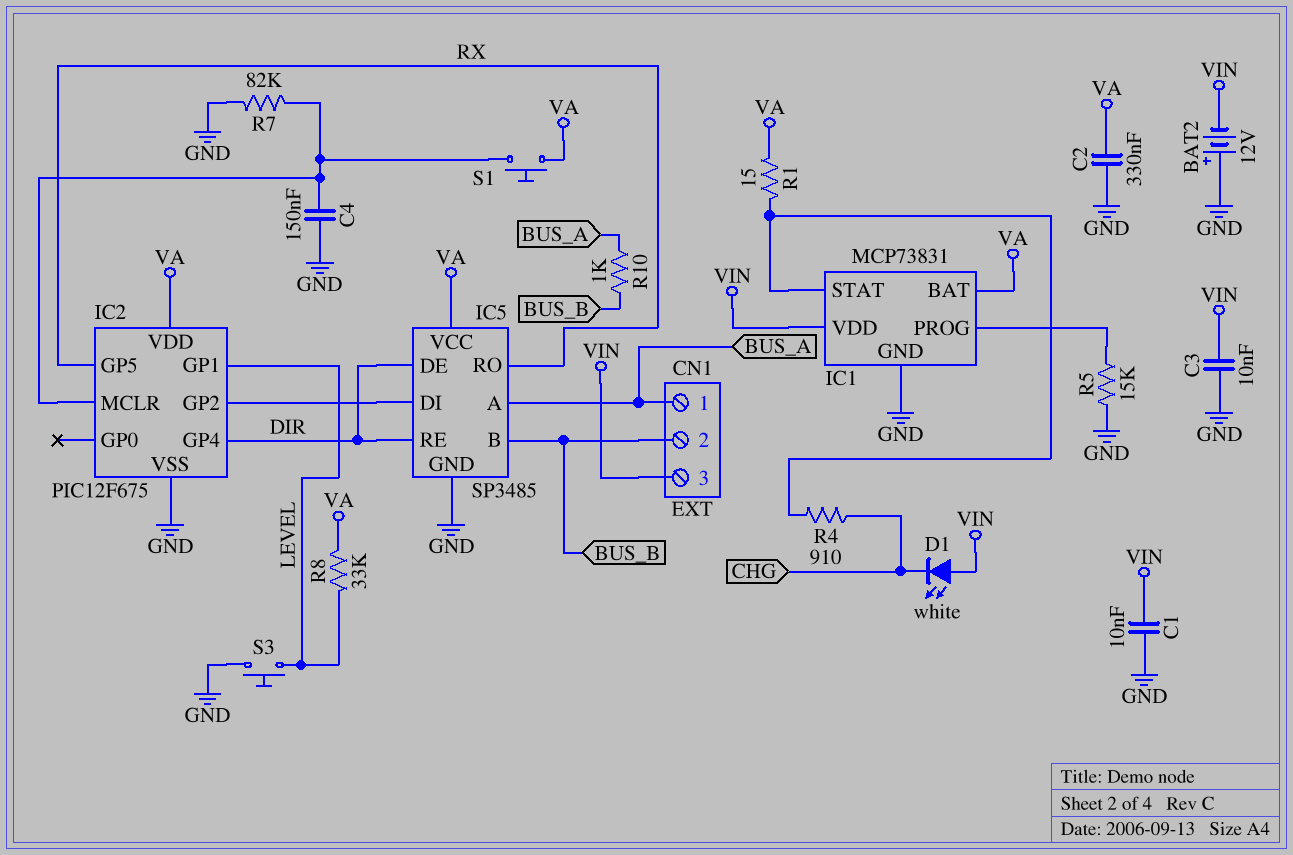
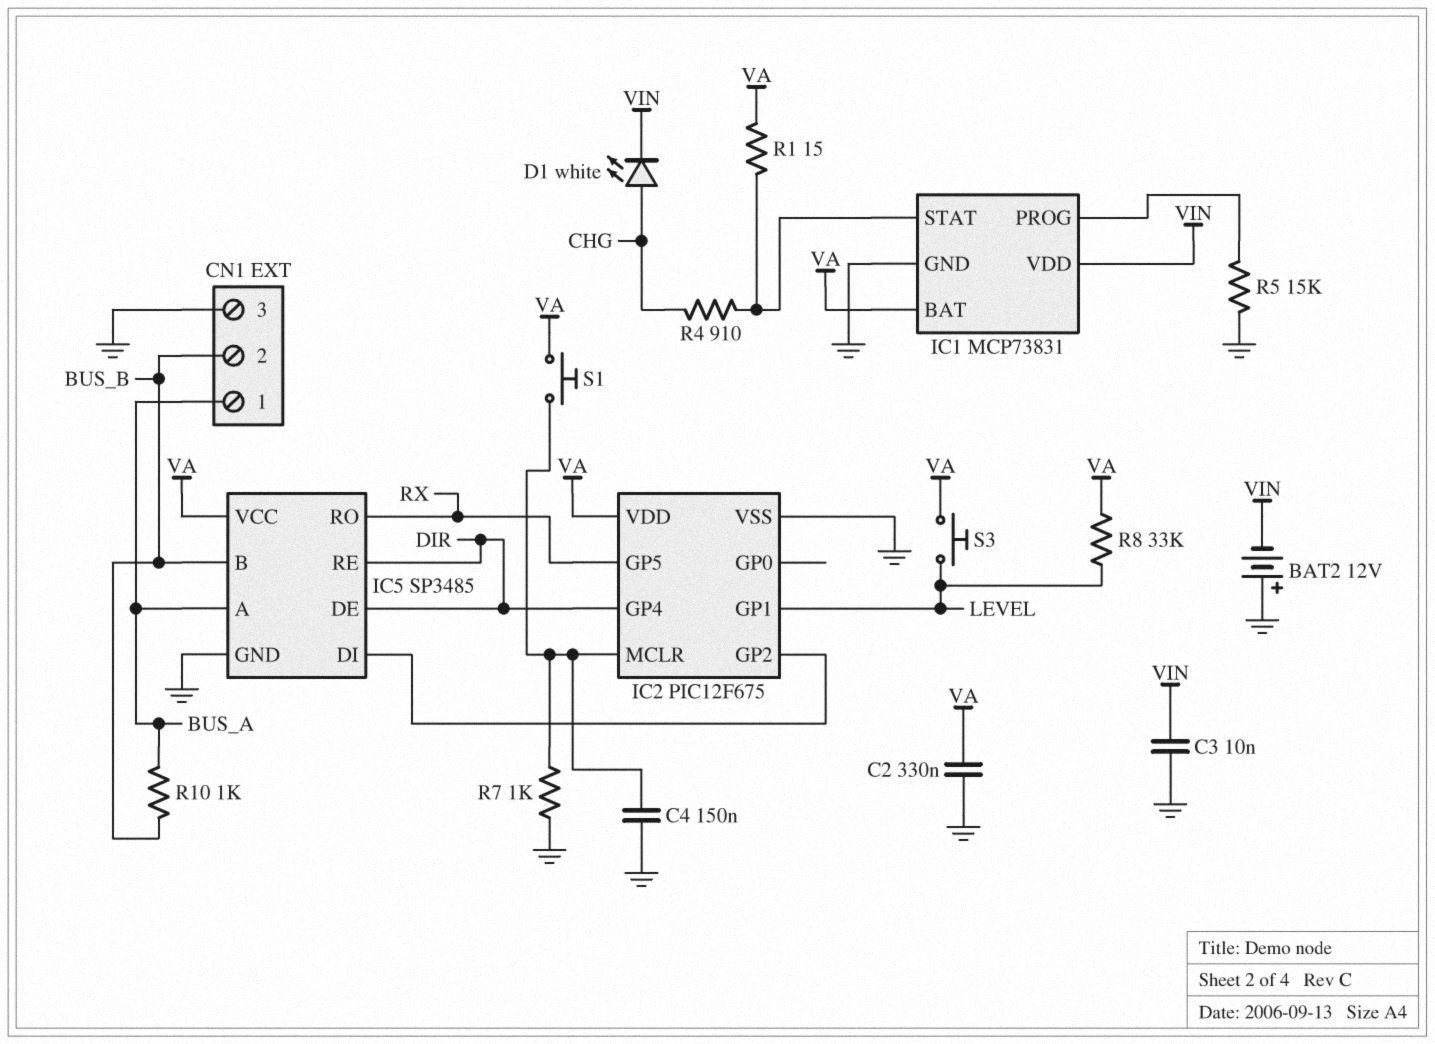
C1: 10nF (GND, VIN) -> none
CN1 pin 3: VIN -> GND
D1: LED white (A VIN, K CHG) -> LED white (A CHG, K VIN)
R7: 82k (GND, IC2/MCLR) -> 1k (GND, IC2/MCLR)
S3: button (GND, LEVEL) -> button (LEVEL, VA)

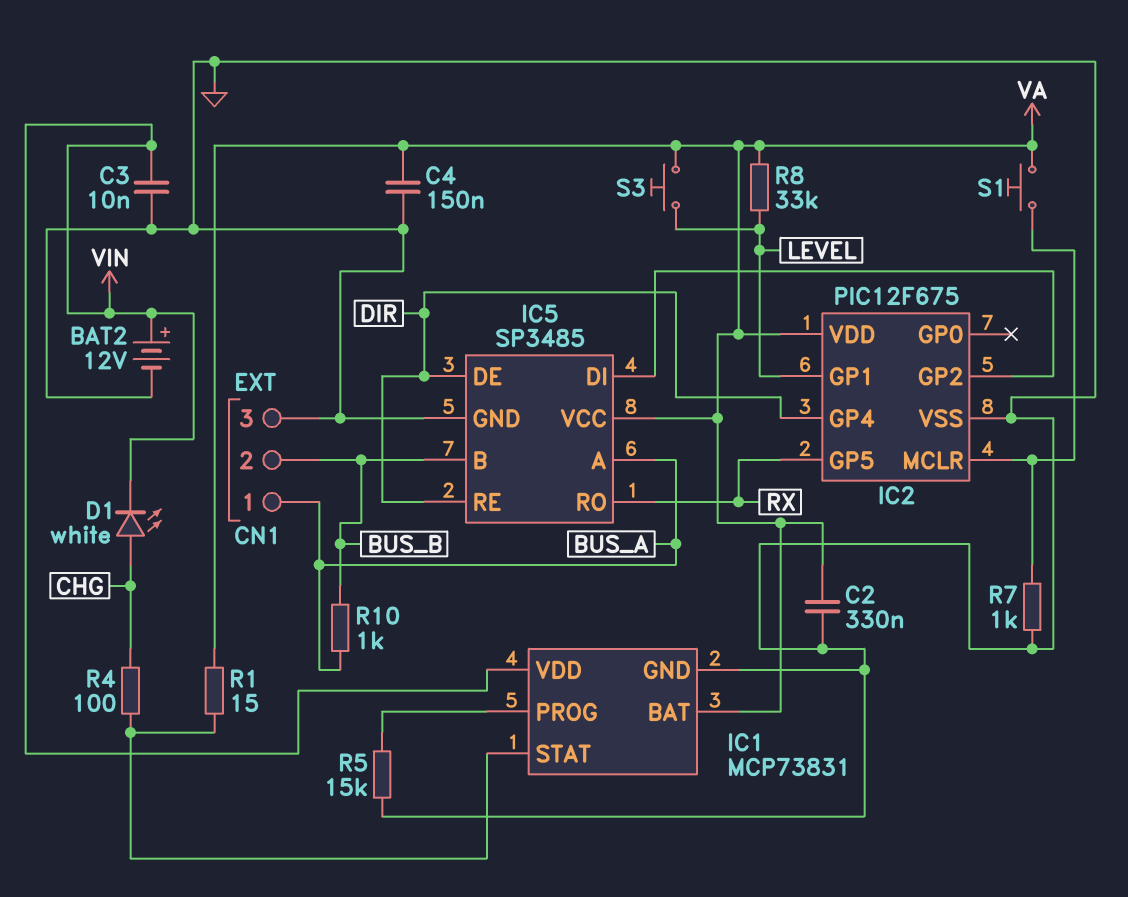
BAT2: 12V (plus GND, minus VIN) -> 12V (plus VIN, minus GND)
C4: 150nF (GND, IC2/MCLR) -> 150nF (GND, VA)
R4: 910 (CHG, IC1/STAT) -> 100 (CHG, IC1/STAT)

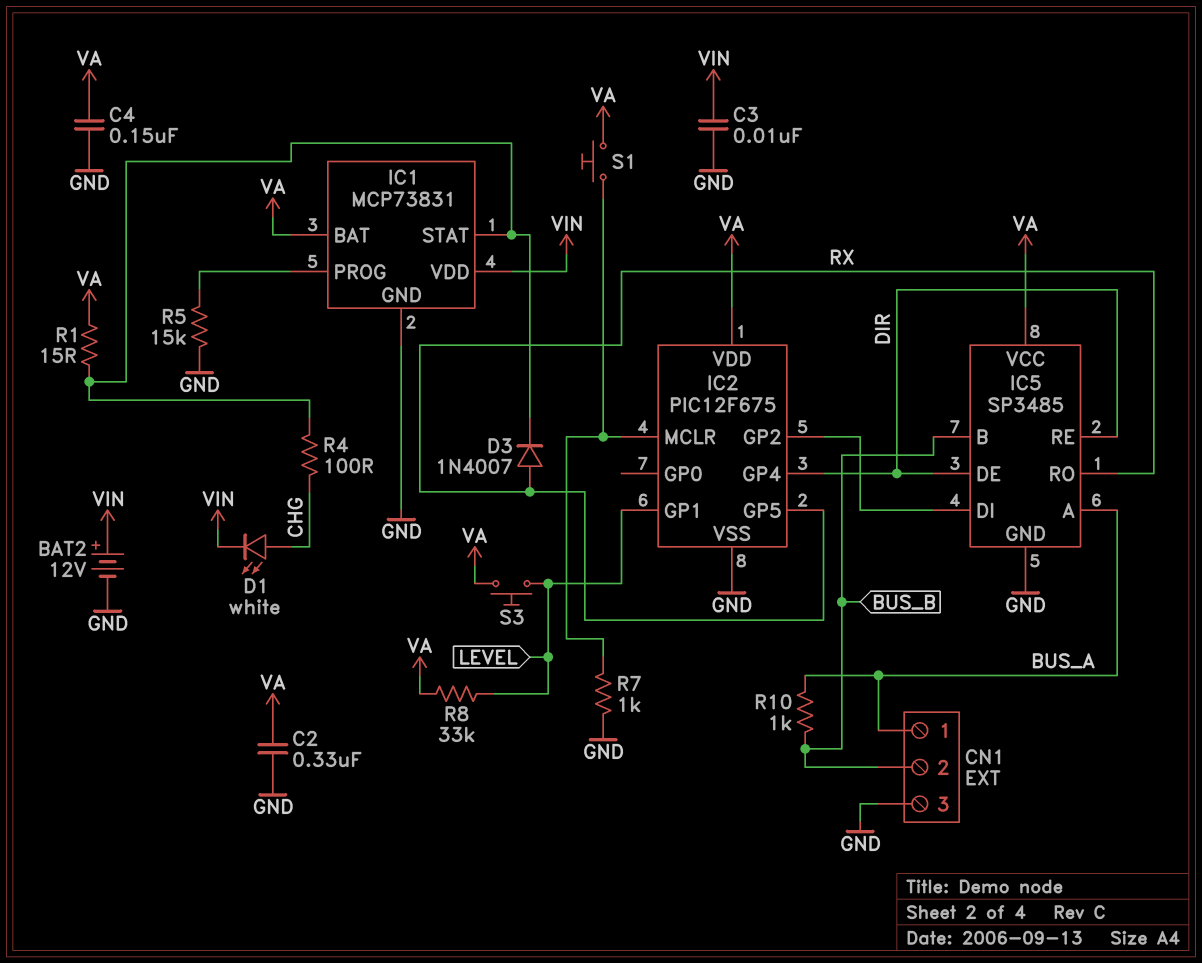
D3: none -> diode 1N4007 (A RX, K IC1/STAT)

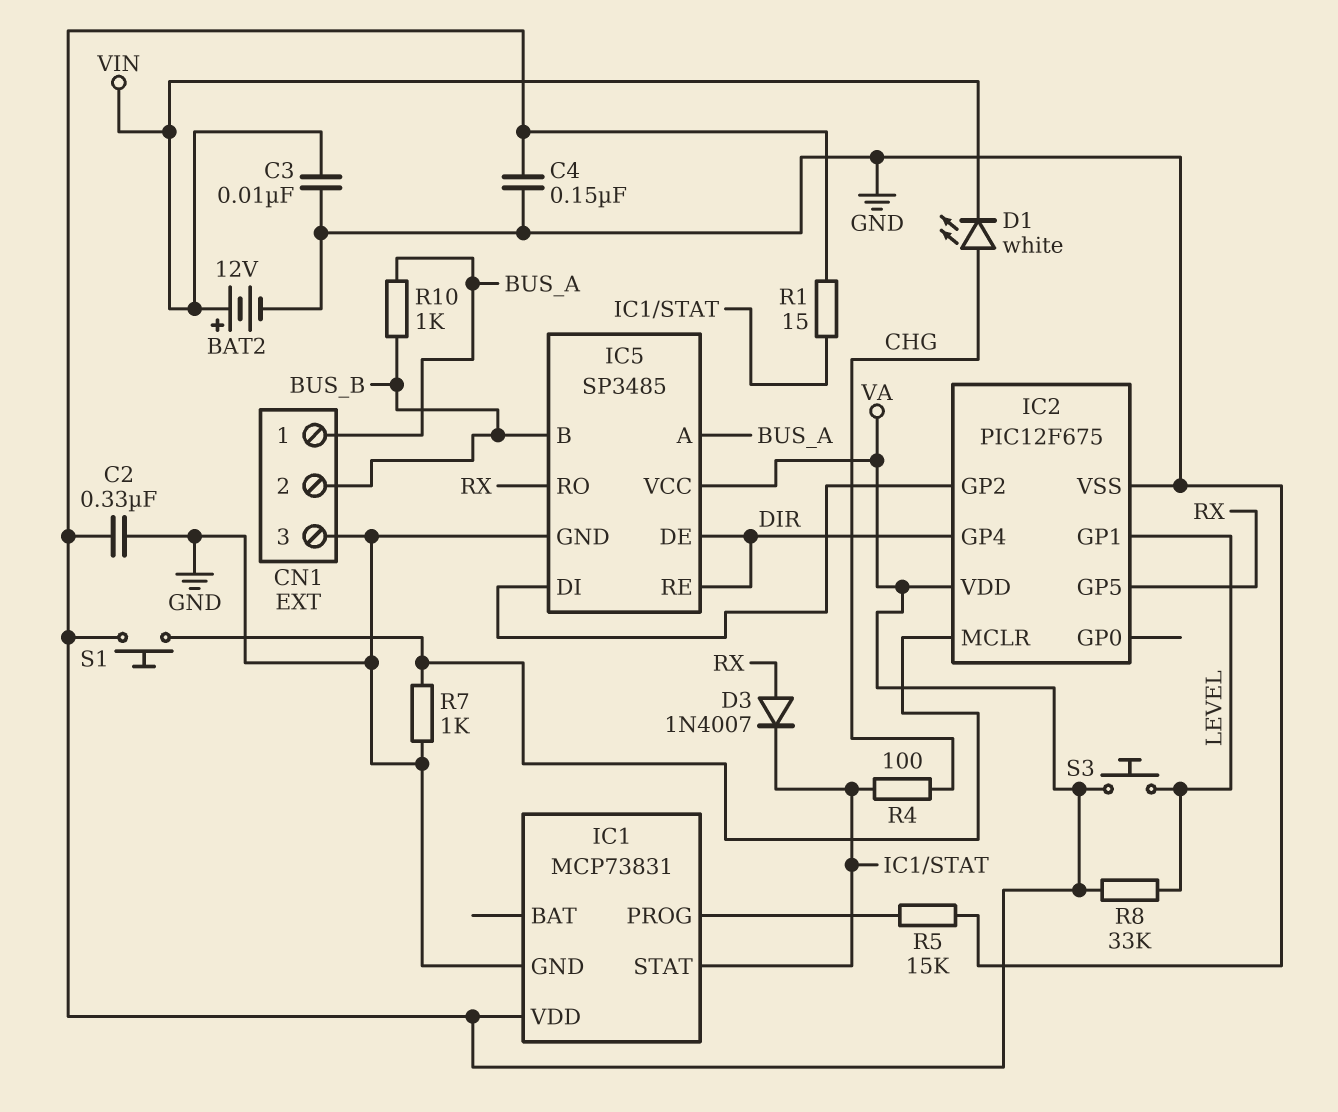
IC1 pin BAT: VA -> none
IC1 pin VDD: VIN -> VA

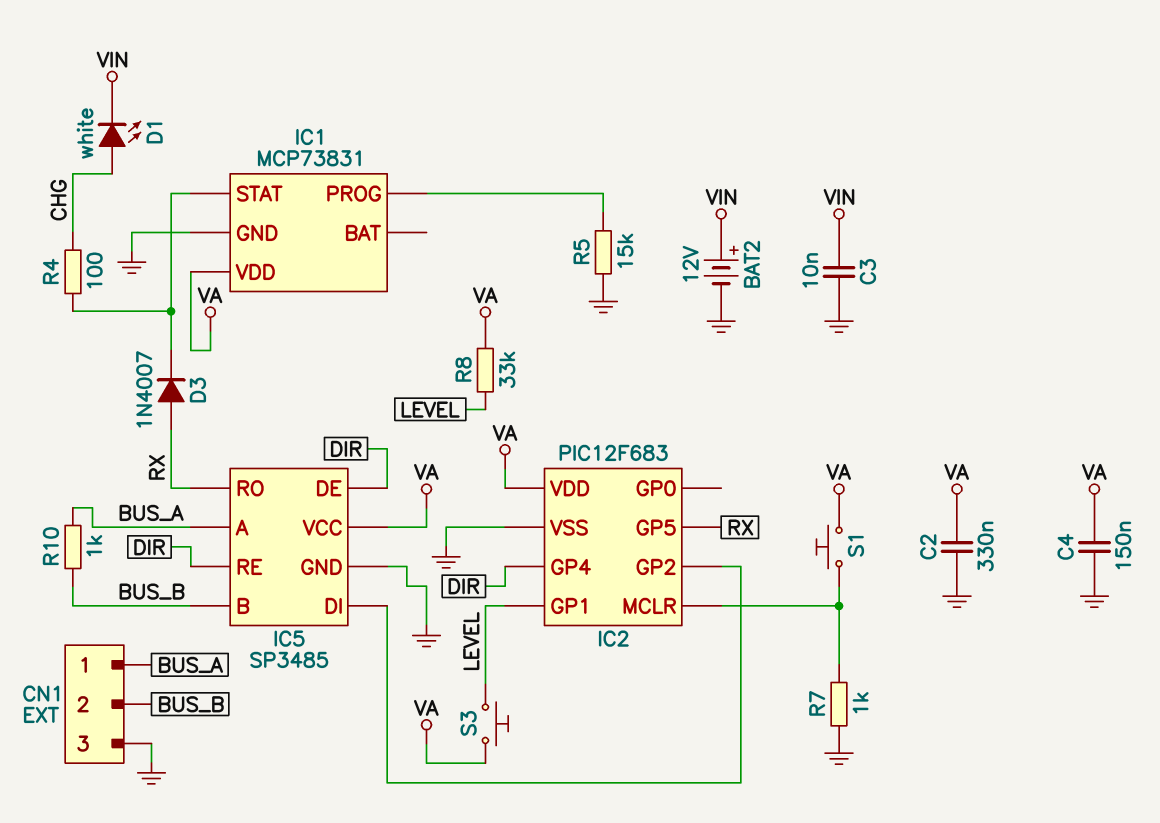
IC2: PIC12F675 -> PIC12F683
R1: 15 (IC1/STAT, VA) -> none

